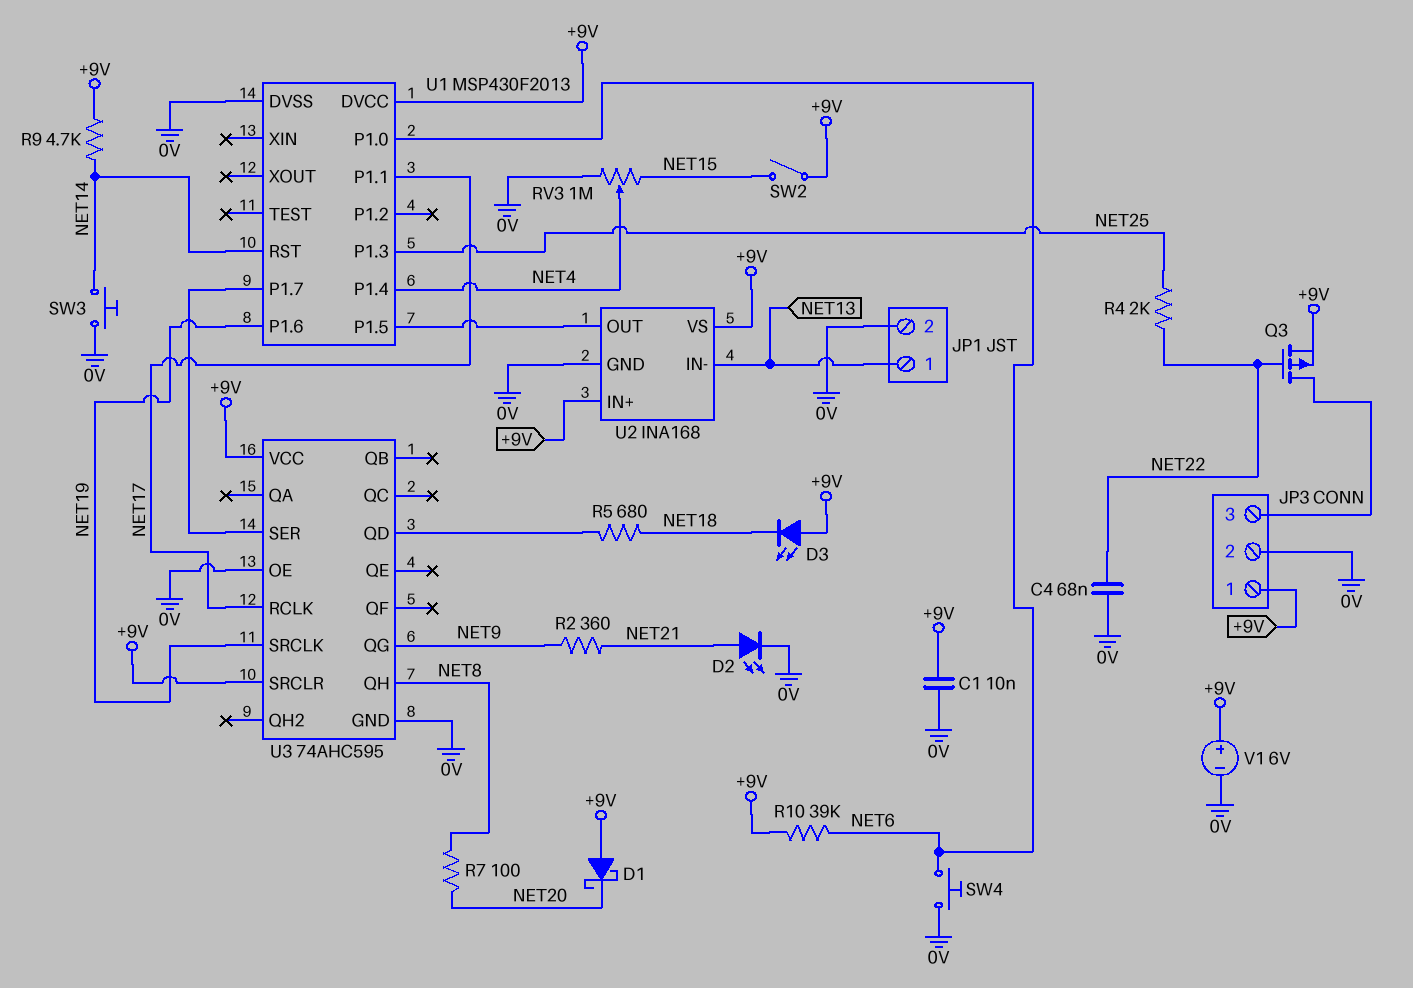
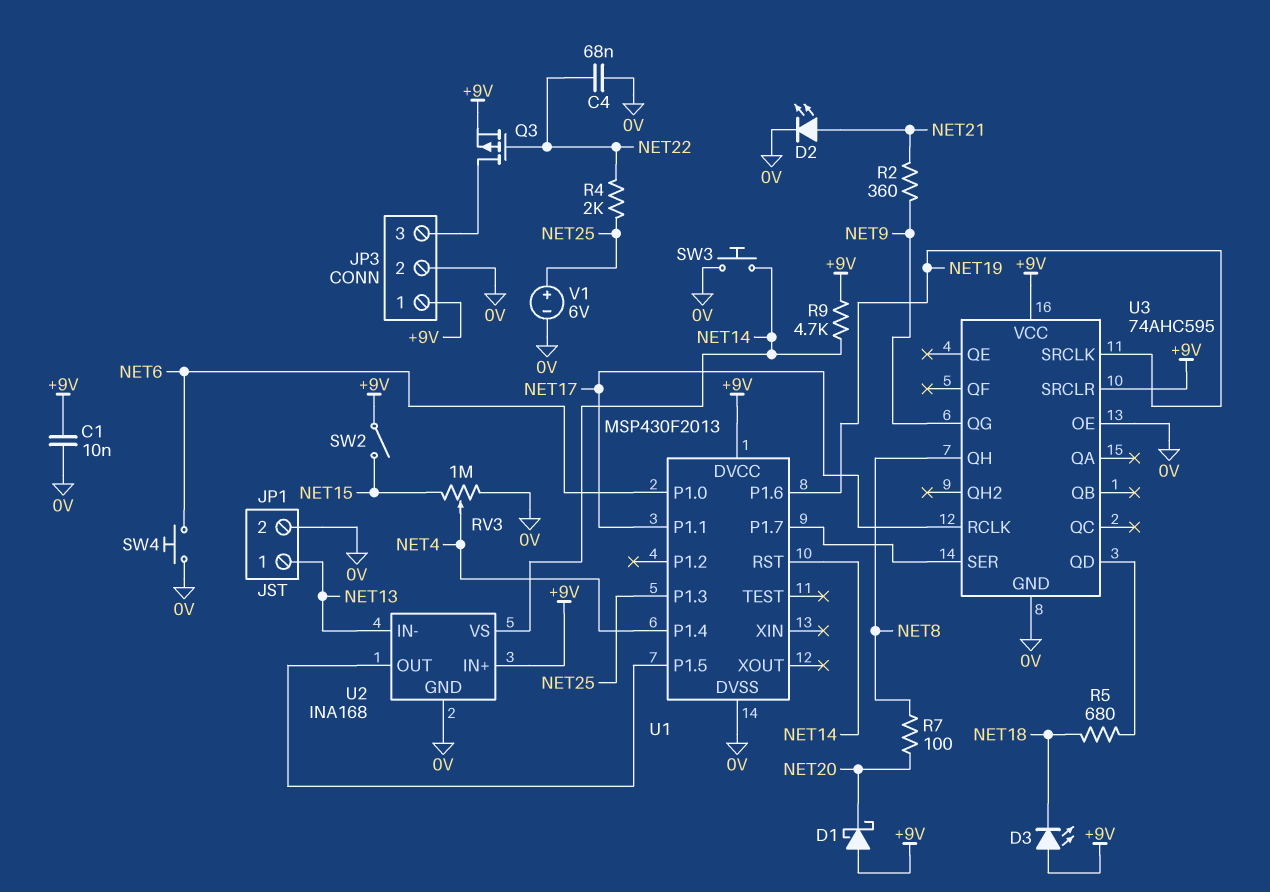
R10: 39k (+9V, NET6) -> none
U2 pin VS: +9V -> NET14
V1: 6V (plus +9V, minus 0V) -> 6V (plus NET25, minus 0V)

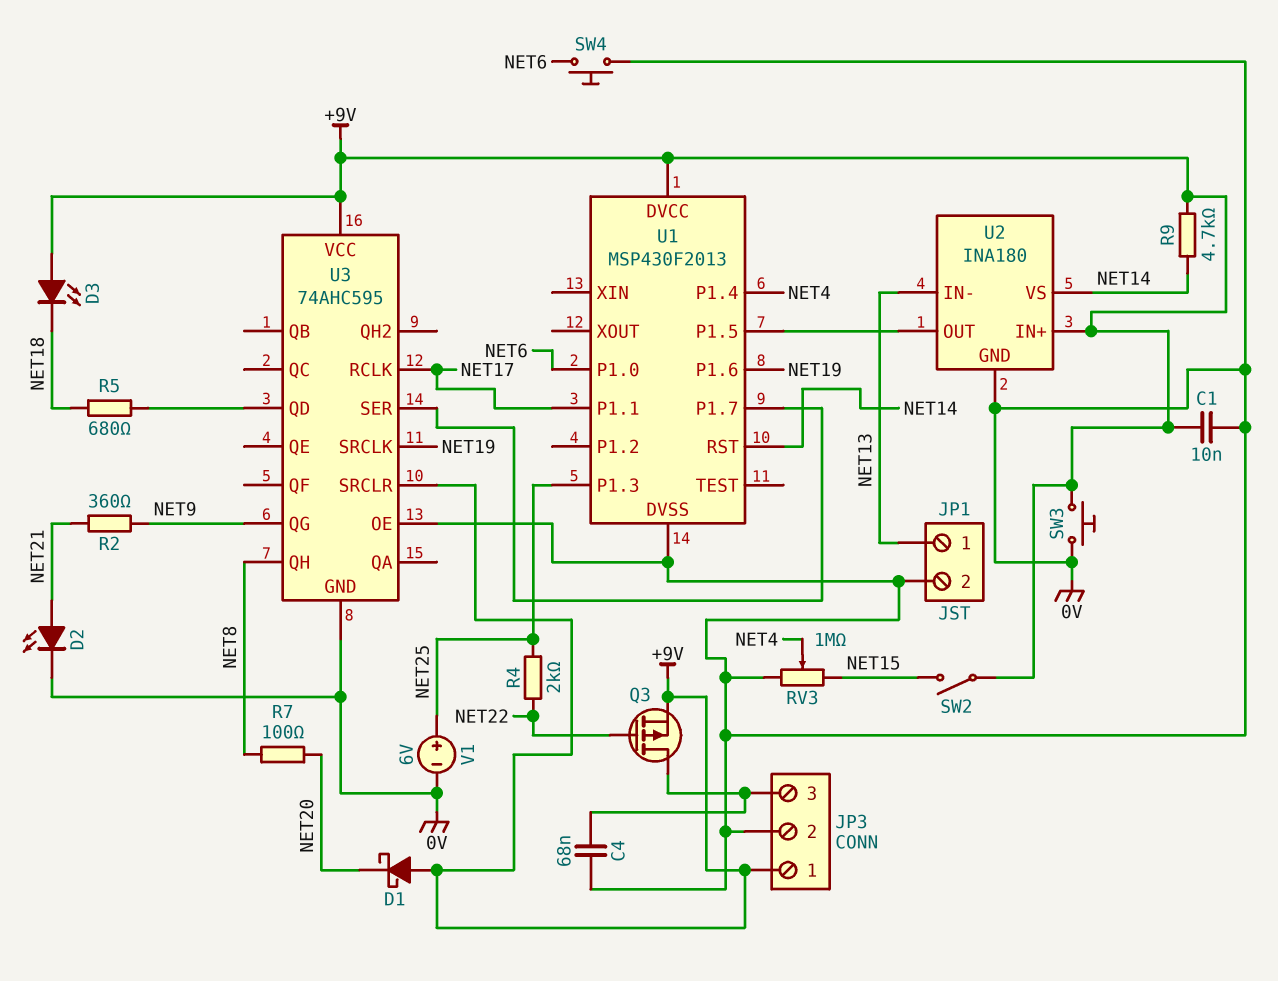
C4: 68nF (0V, NET22) -> 68nF (0V, JP3/3)
SW3: button (0V, NET14) -> button (+9V, 0V)
U2: INA168 -> INA180

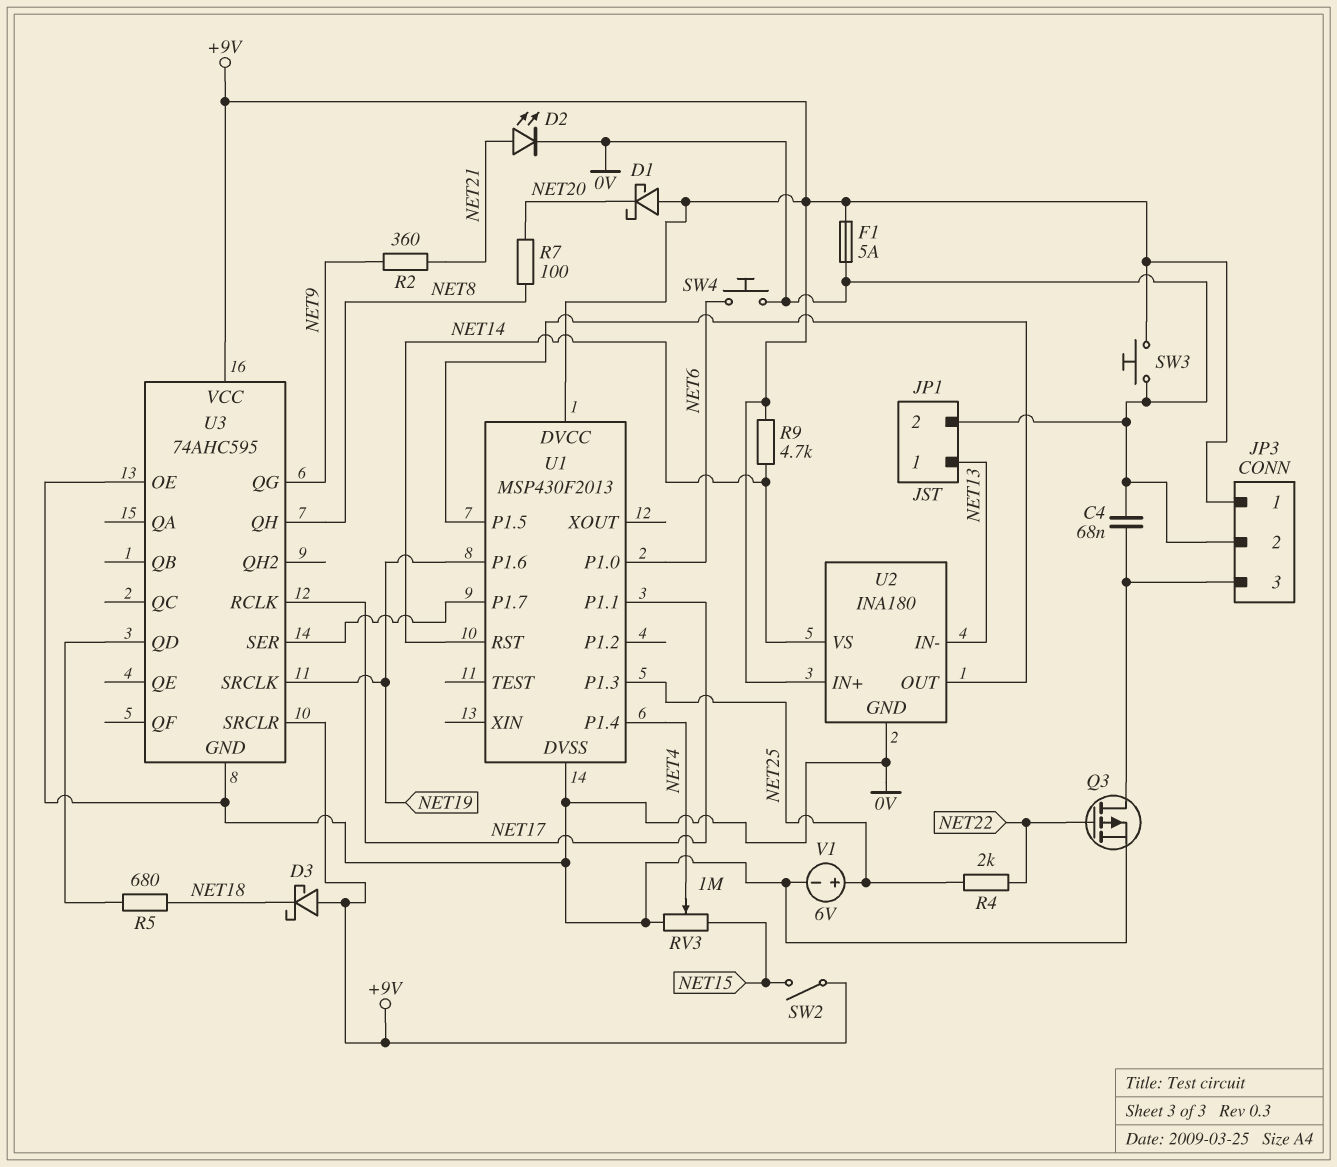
C1: 10nF (+9V, 0V) -> none
D3: LED (A +9V, K NET18) -> schottky (A +9V, K NET18)
F1: none -> 5A (+9V, 0V)
Q3: PMOS (G NET22, D JP3/3, S +9V) -> PMOS (G NET22, D JP3/3, S 0V)

